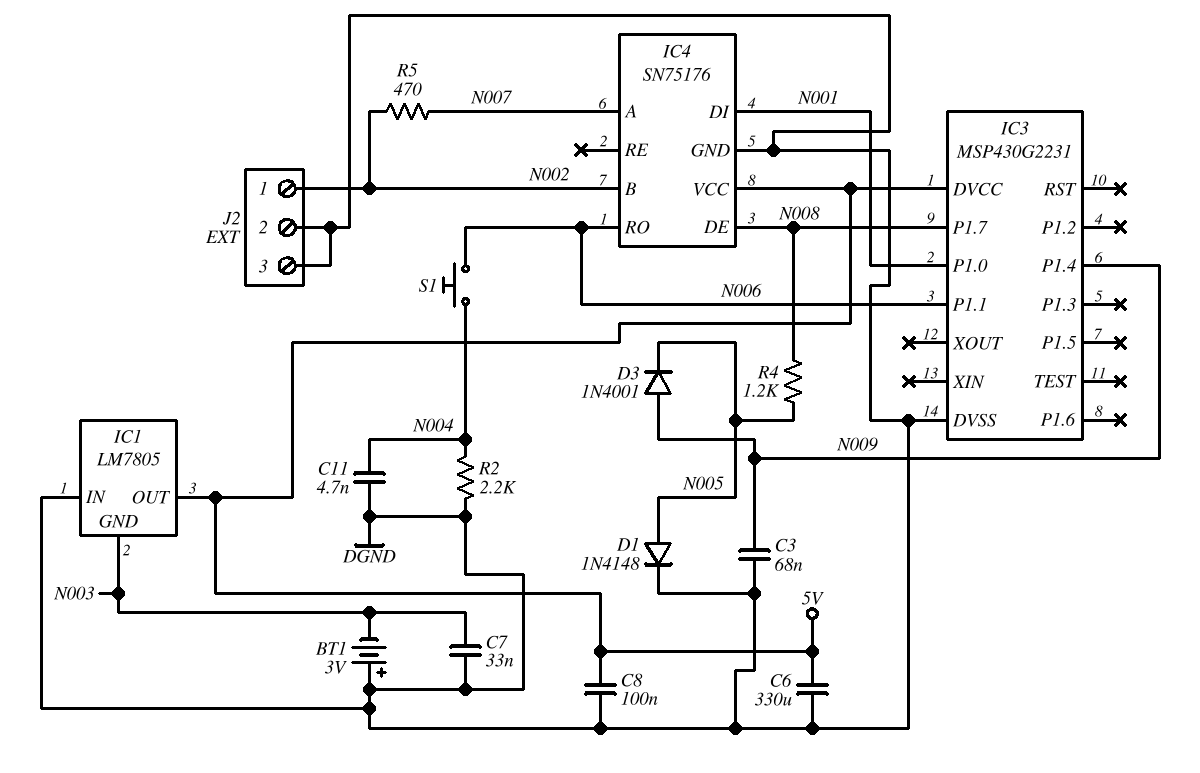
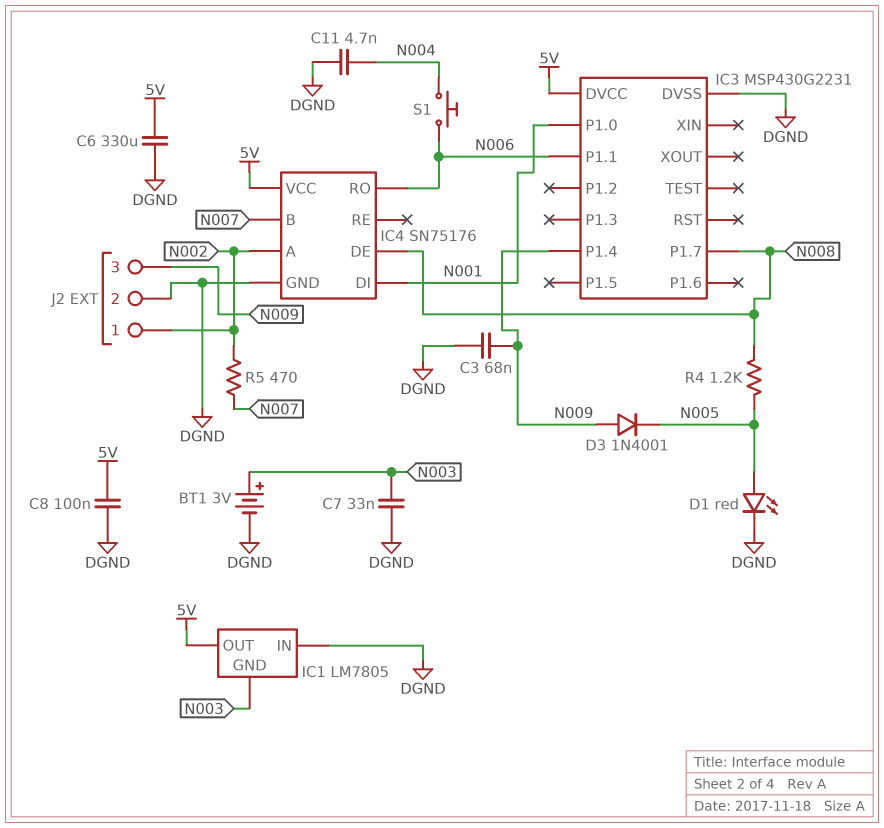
BT1: 3V (plus DGND, minus N003) -> 3V (plus N003, minus DGND)
D1: diode 1N4148 (A N005, K DGND) -> LED red (A N005, K DGND)
IC4 pin A: N007 -> N002
IC4 pin B: N002 -> N007
J2 pin 3: DGND -> N009
R2: 2.2k (DGND, N004) -> none

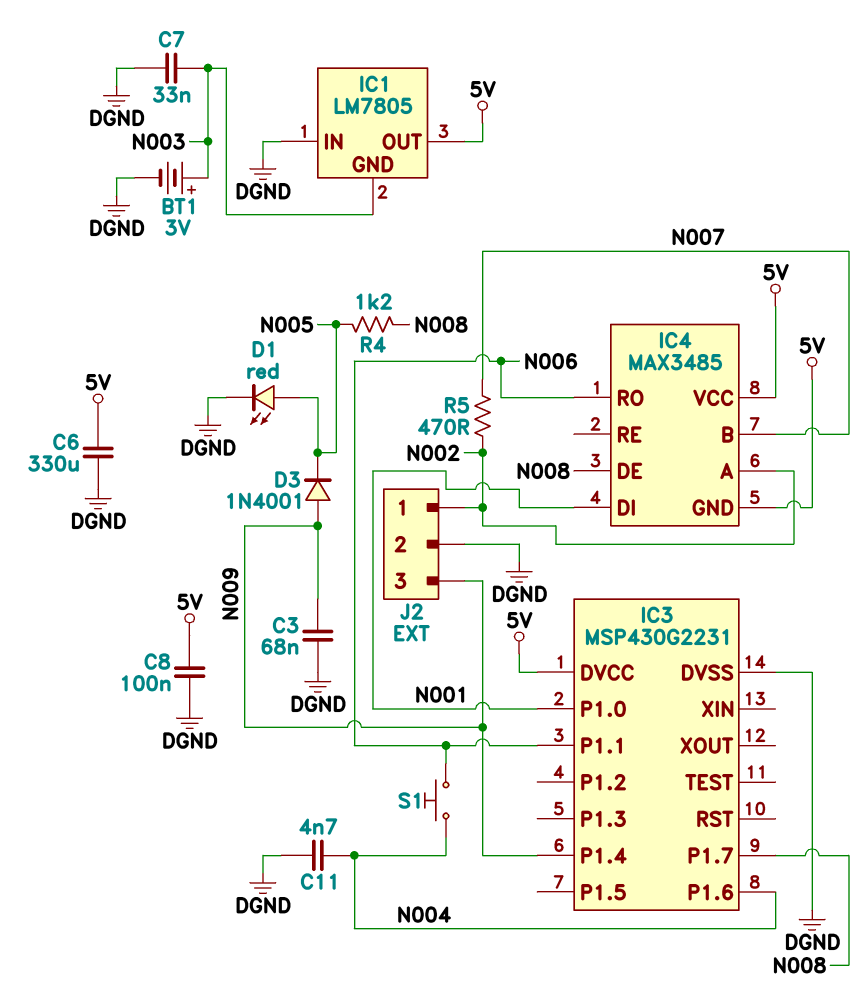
IC3 pin P1.6: none -> N004
IC4: SN75176 -> MAX3485
IC4 pin GND: DGND -> 5V

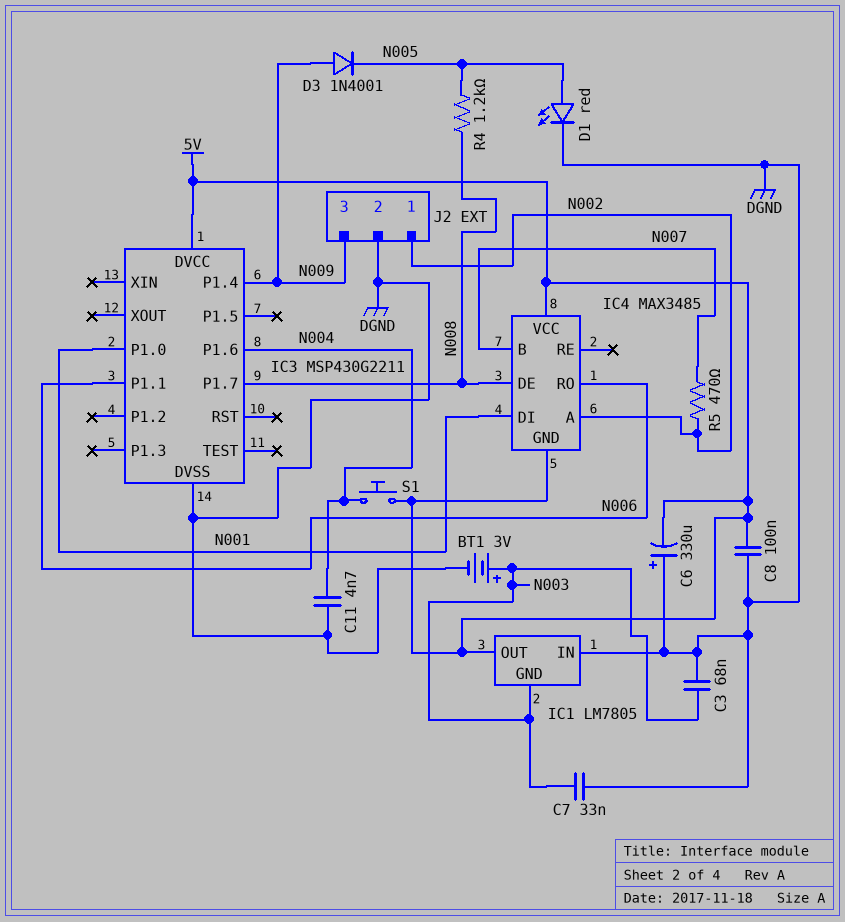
C3: 68nF (DGND, N009) -> 68nF (DGND, N003)
C6: 330uF (5V, DGND) -> 330uF (plus DGND, minus 5V)
IC3: MSP430G2231 -> MSP430G2211
S1: button (N004, N006) -> button (5V, N004)

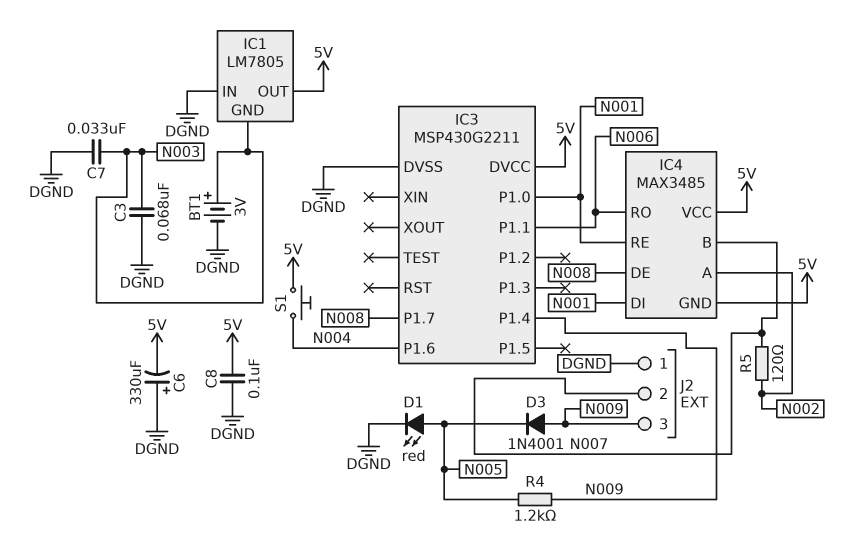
C11: 4.7nF (DGND, N004) -> none
IC4 pin RE: none -> N001
J2 pin 1: N002 -> DGND
J2 pin 2: DGND -> N007
R4: 1.2k (N005, N008) -> 1.2k (N005, N009)
R5: 470 (N002, N007) -> 120 (N002, N007)

